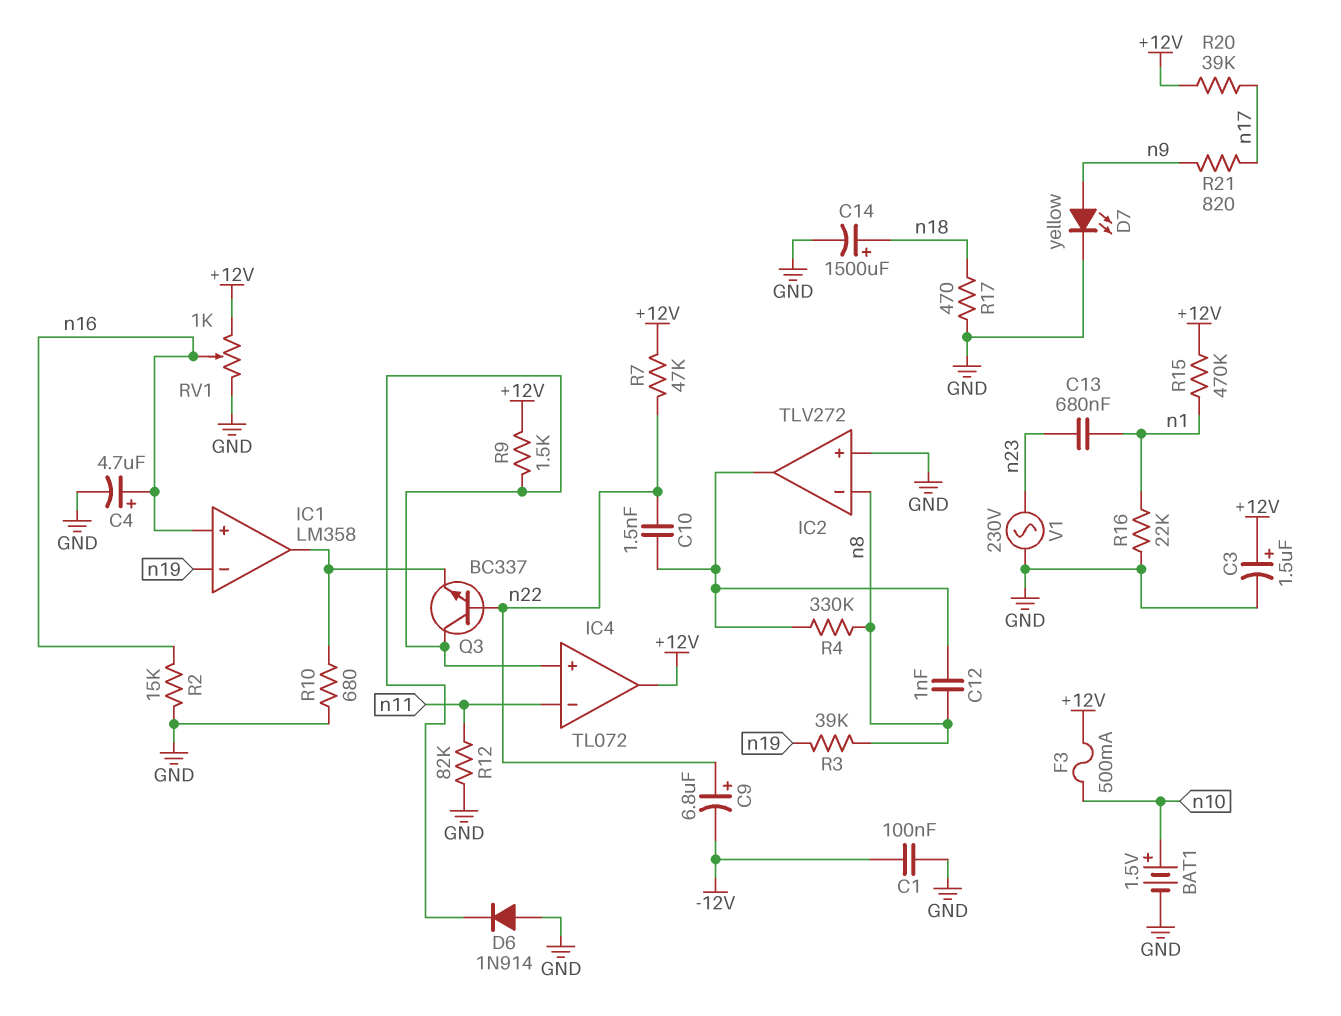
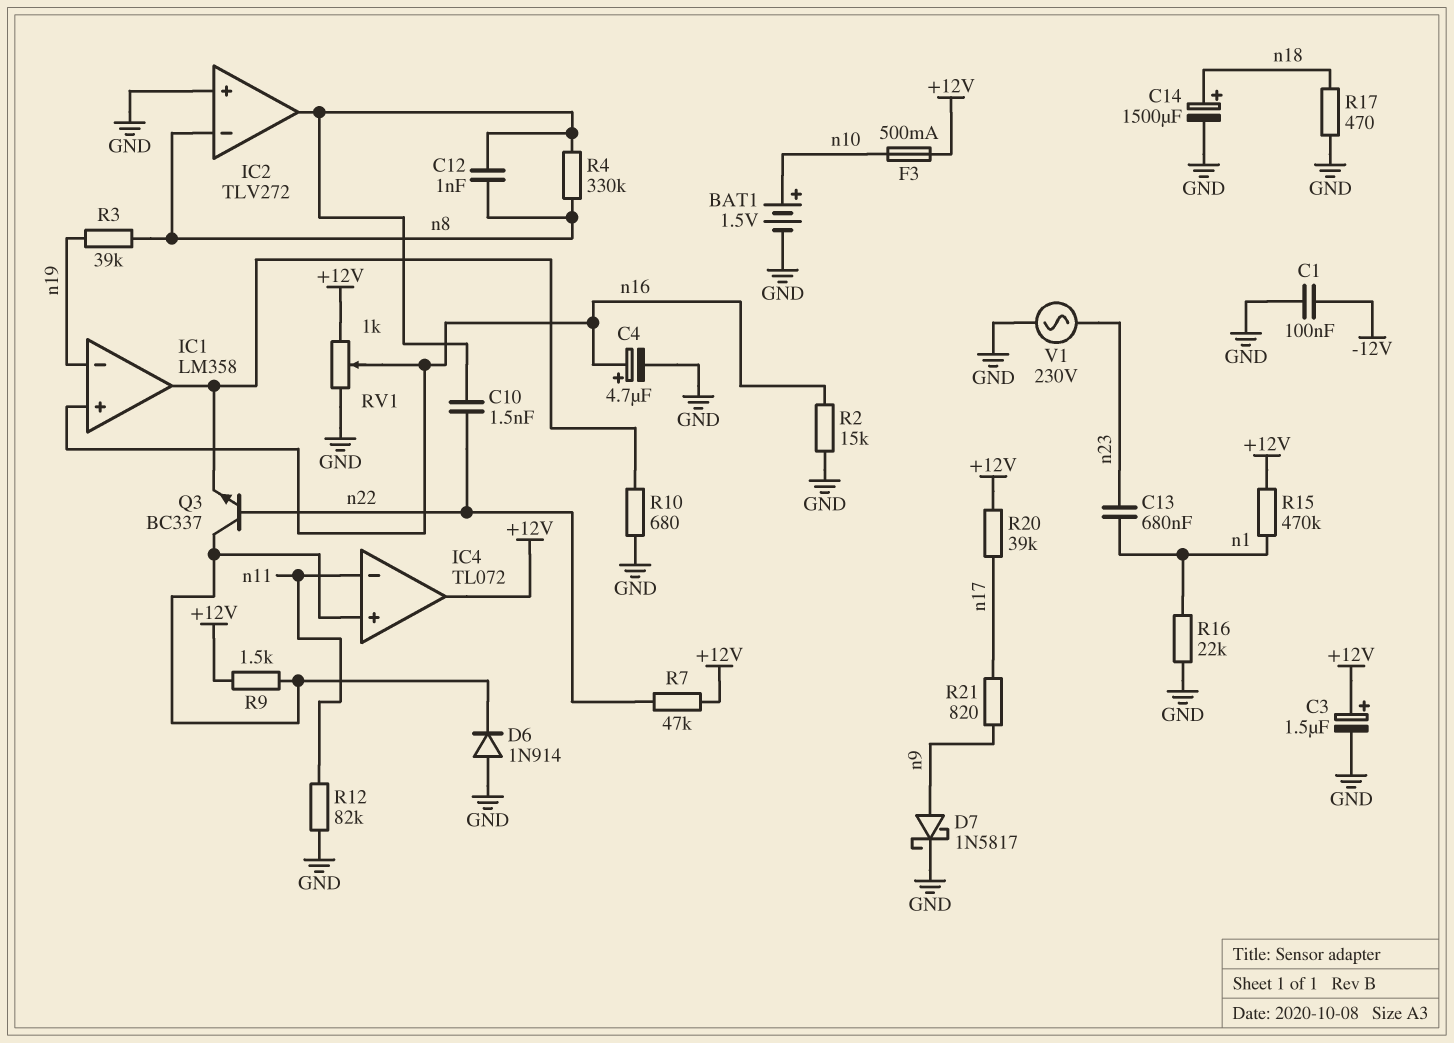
C9: 6.8uF (plus n22, minus -12V) -> none
D7: LED yellow (A n9, K GND) -> schottky 1N5817 (A n9, K GND)

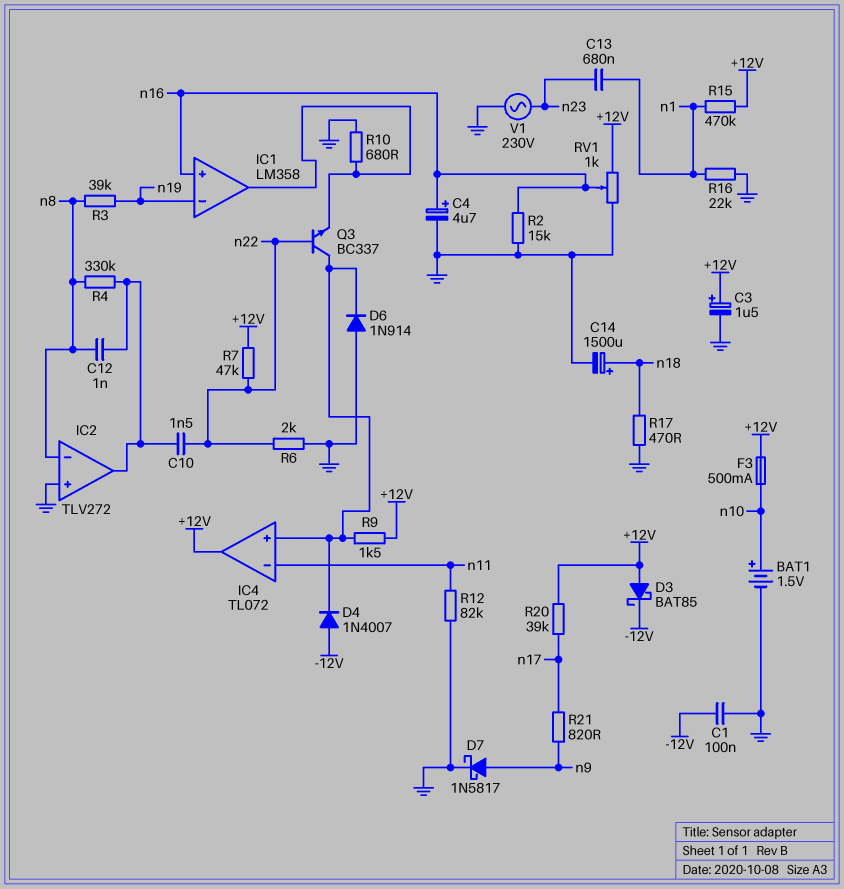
D3: none -> schottky BAT85 (A +12V, K -12V)
D4: none -> diode 1N4007 (A -12V, K IC4/in+)
R6: none -> 2k (GND, n22)

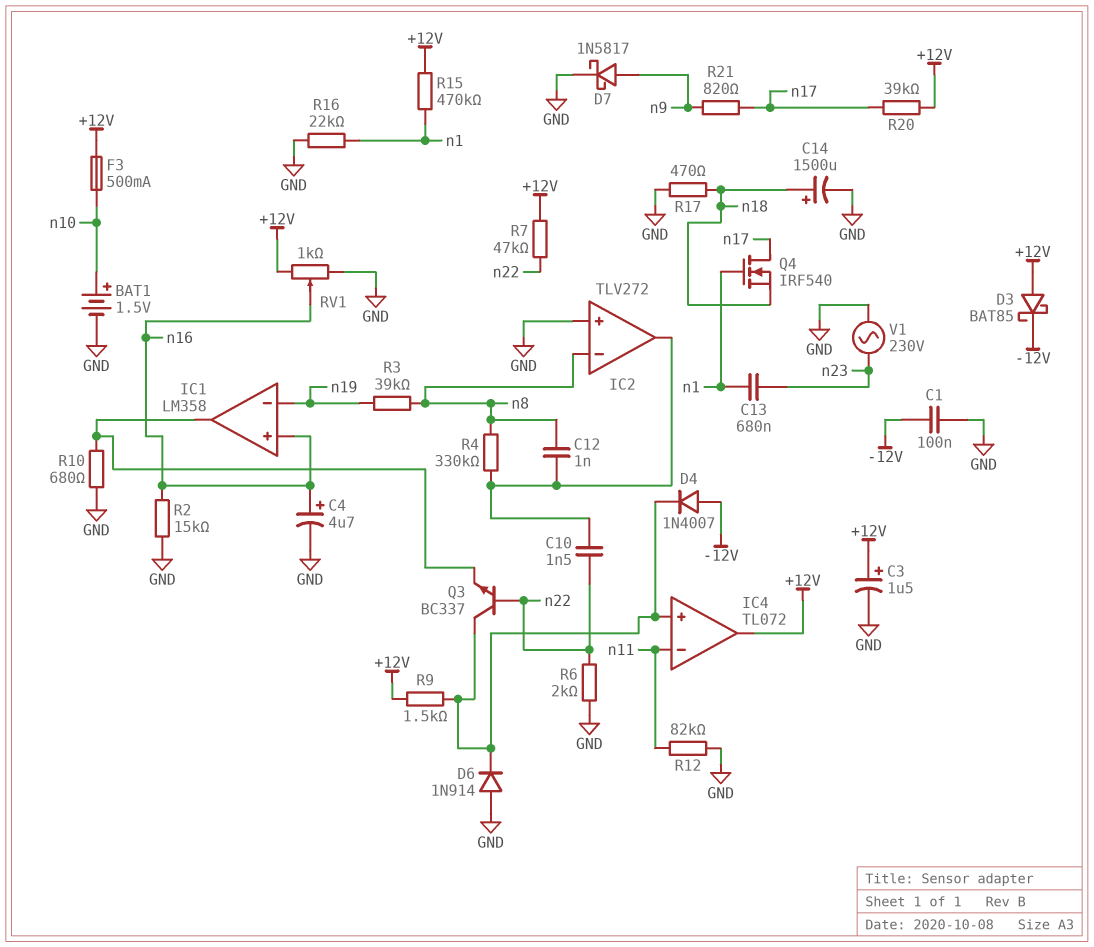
Q4: none -> NMOS IRF540 (G n1, D n17, S n18)

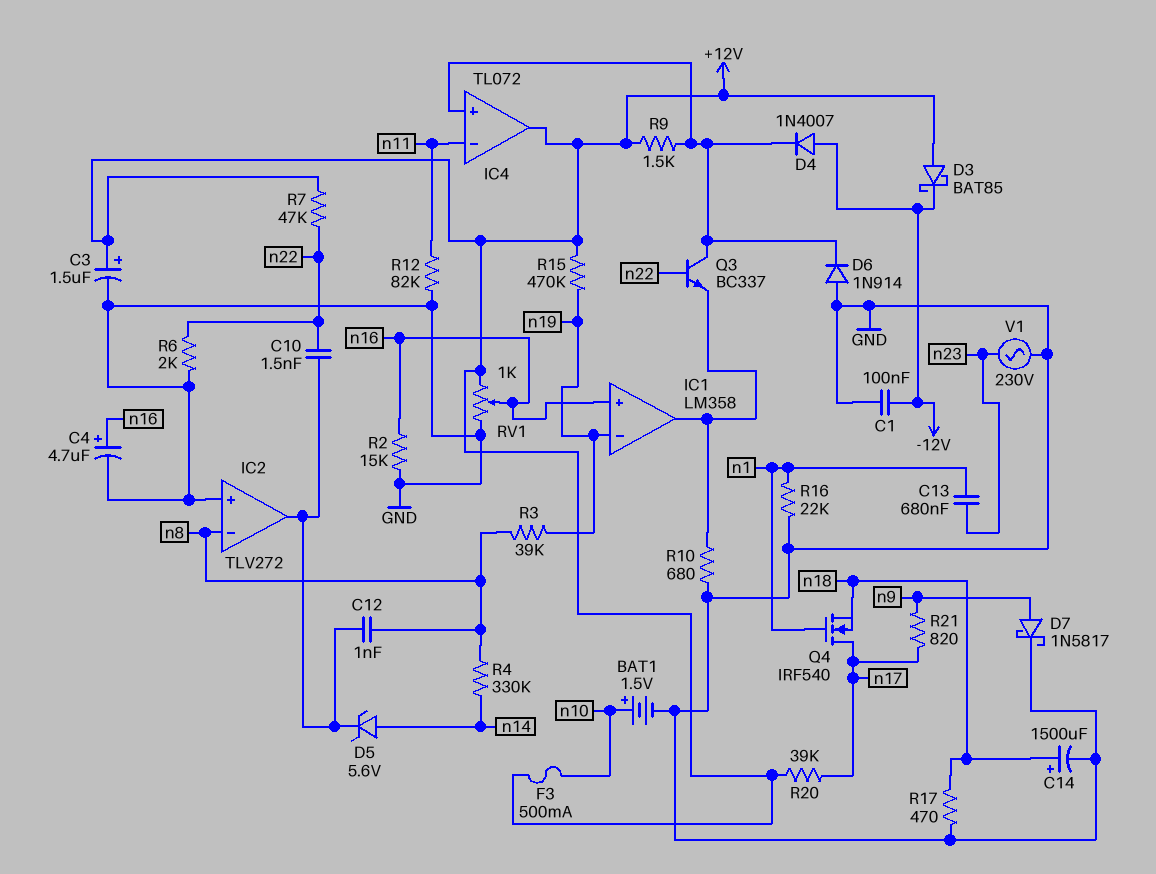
D5: none -> zener 5.6V (A n14, K IC2/out)
R4: 330k (IC2/out, n8) -> 330k (n8, n14)
R15: 470k (+12V, n1) -> 470k (+12V, n19)

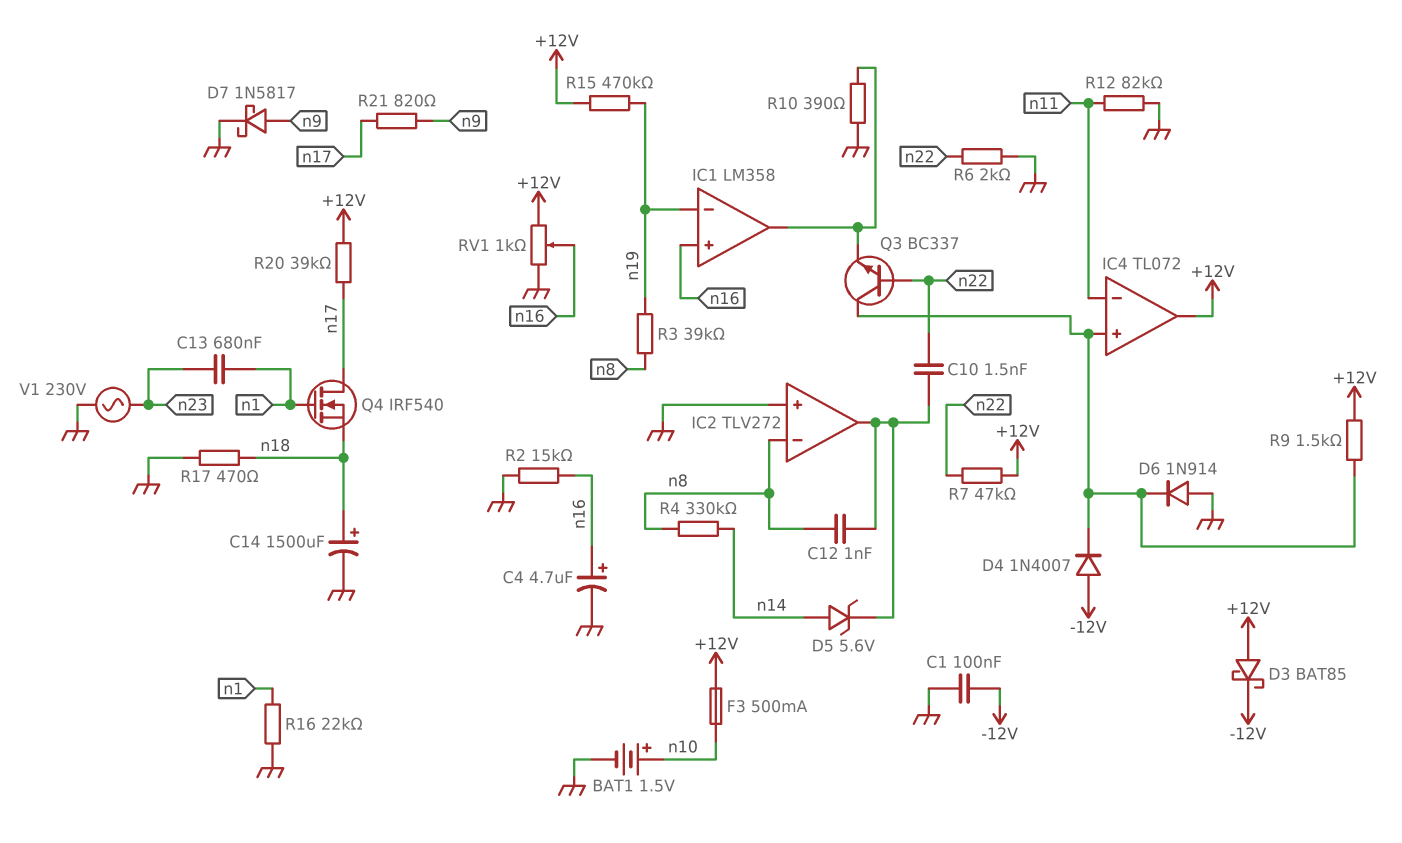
C3: 1.5uF (plus +12V, minus GND) -> none
R10: 680 (GND, IC1/out) -> 390 (GND, IC1/out)

